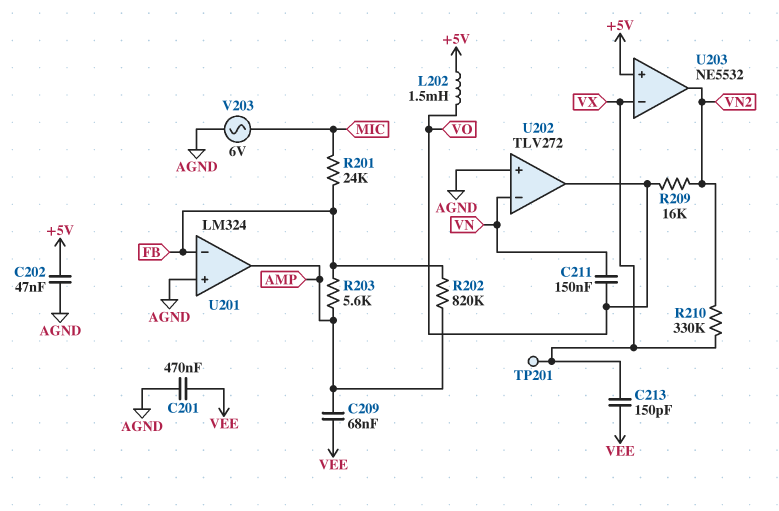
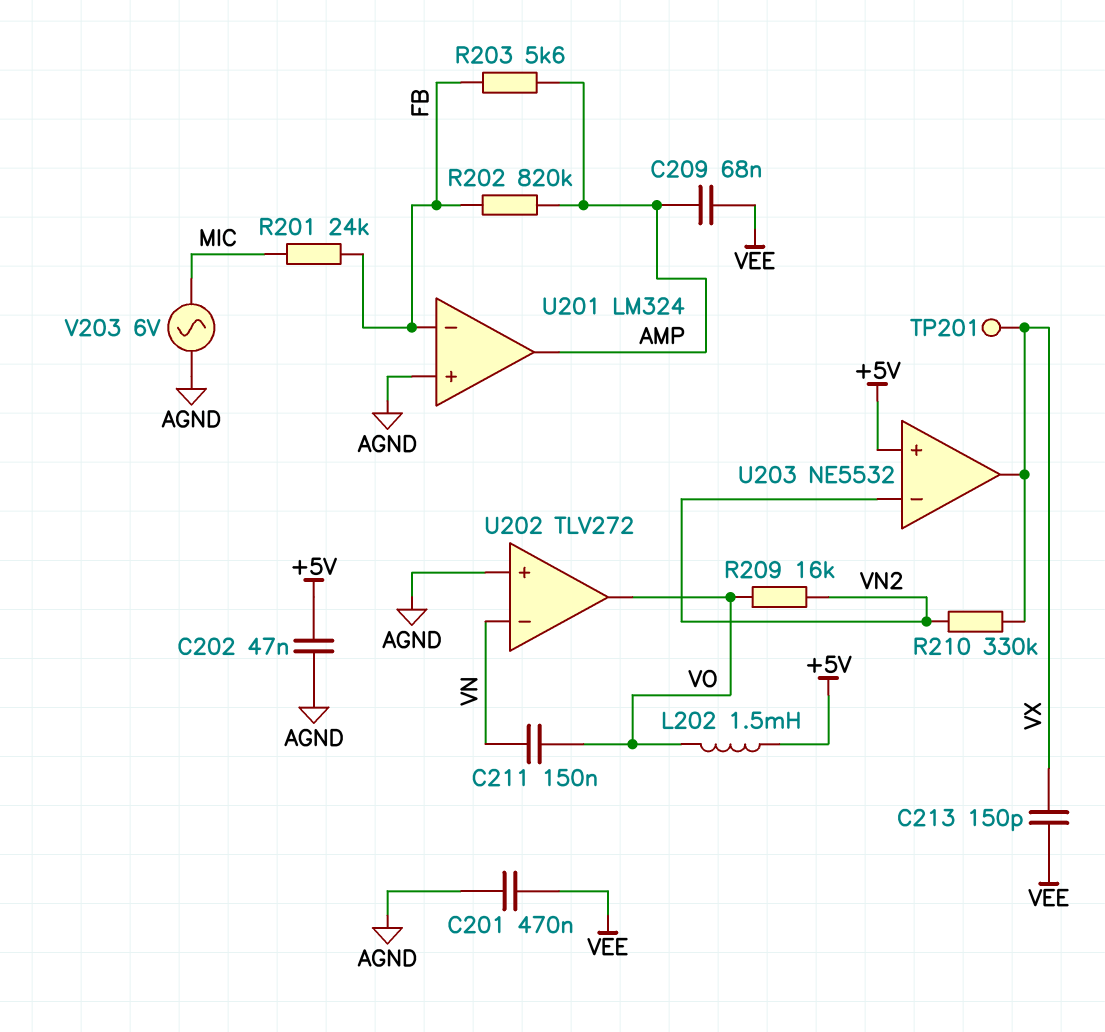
U203 pin in-: VX -> VN2
U203 pin out: VN2 -> VX

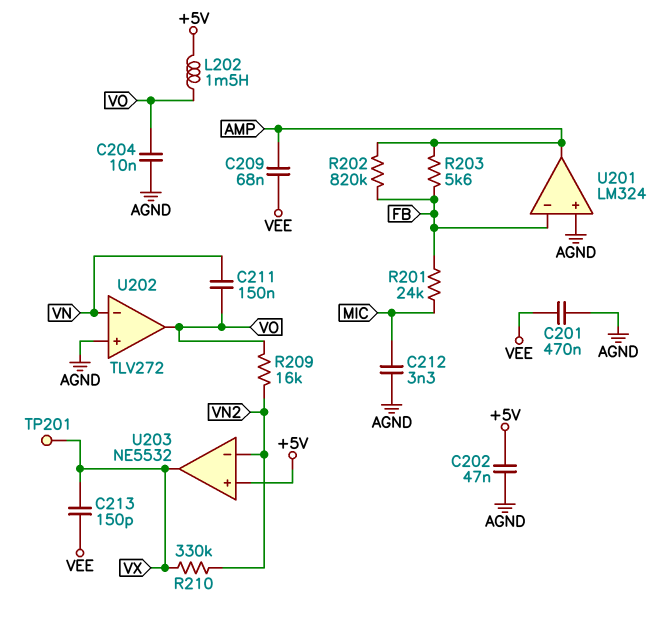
C204: none -> 10nF (AGND, VO)
C212: none -> 3.3nF (AGND, MIC)
V203: AC 6V (AGND, MIC) -> none

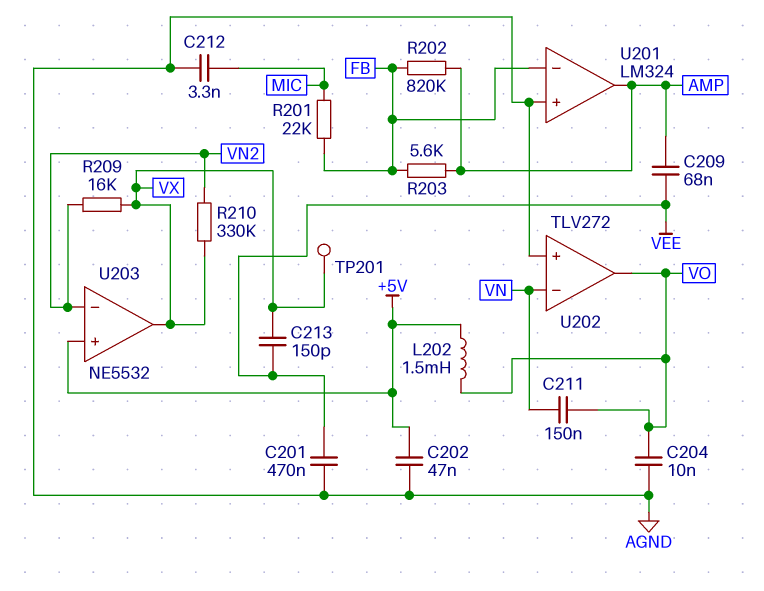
R201: 24k (FB, MIC) -> 22k (FB, MIC)
R209: 16k (VN2, VO) -> 16k (VN2, VX)

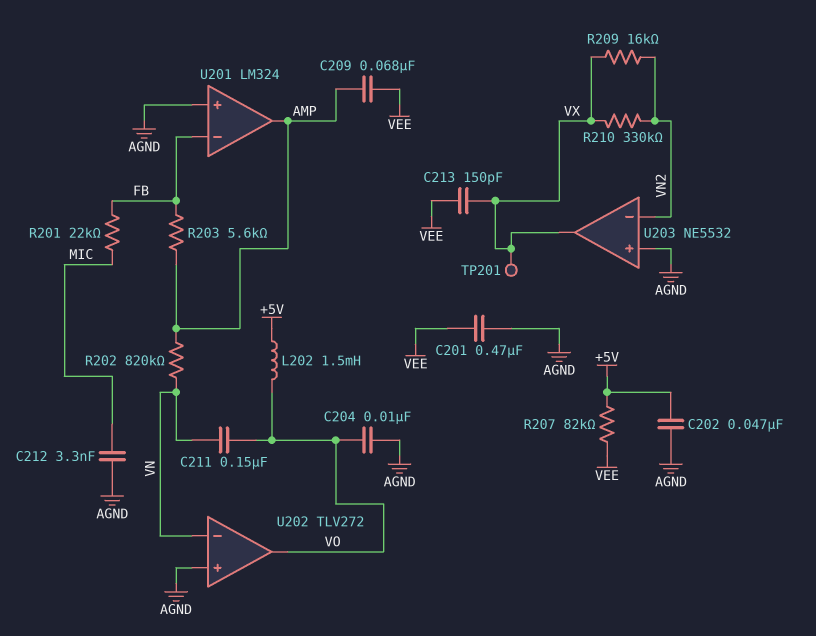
R202: 820k (AMP, FB) -> 820k (AMP, VN)
R207: none -> 82k (+5V, VEE)
U203 pin in+: +5V -> AGND

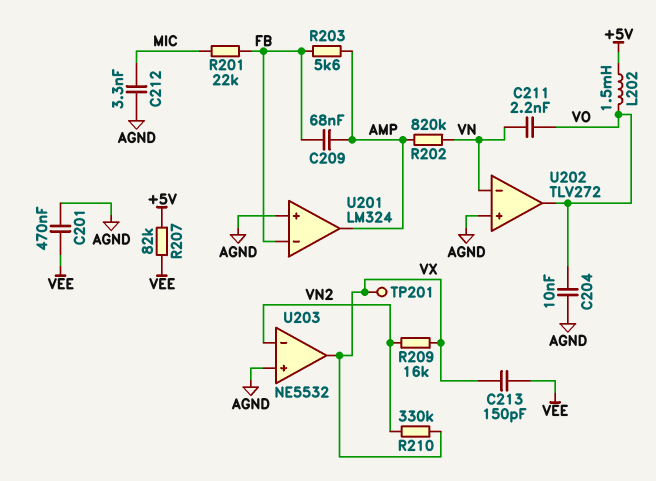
C202: 47nF (+5V, AGND) -> none
C209: 68nF (AMP, VEE) -> 68nF (AMP, FB)
C211: 150nF (VN, VO) -> 2.2nF (VN, VO)

